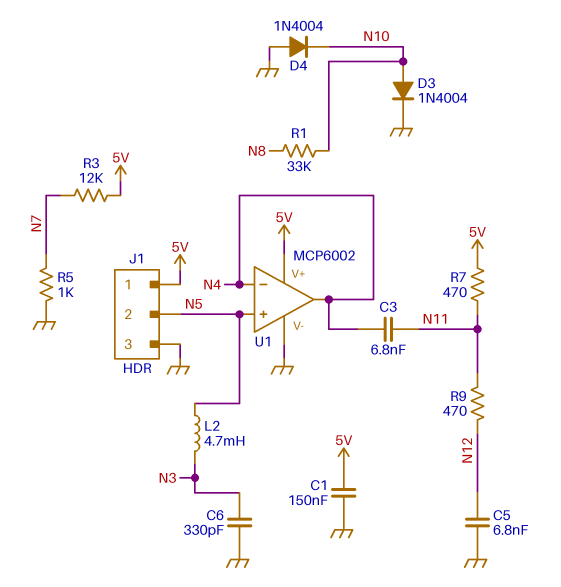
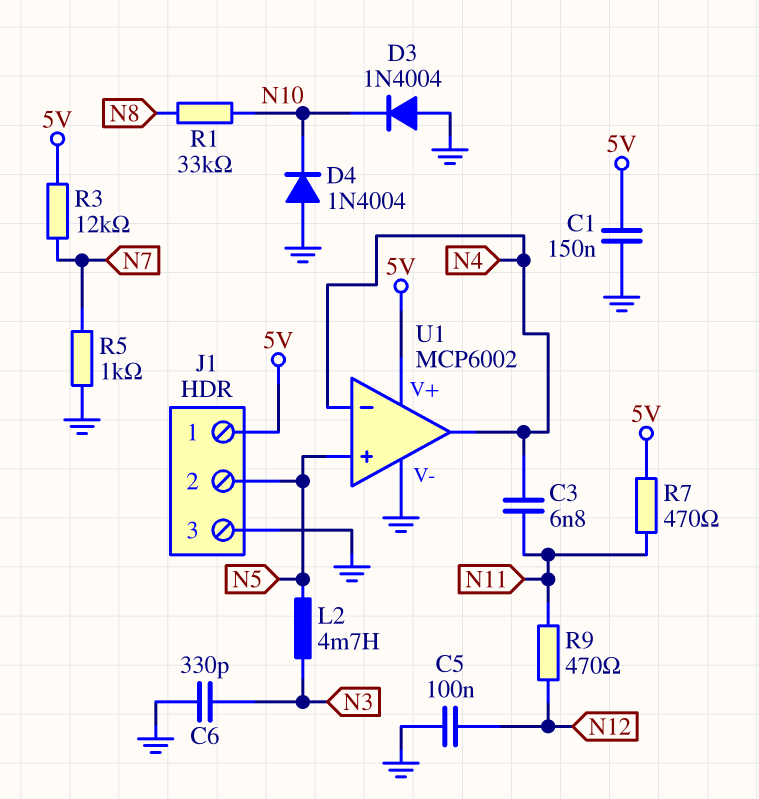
C5: 6.8nF (GND, N12) -> 100nF (GND, N12)
D3: diode 1N4004 (A N10, K GND) -> diode 1N4004 (A GND, K N10)

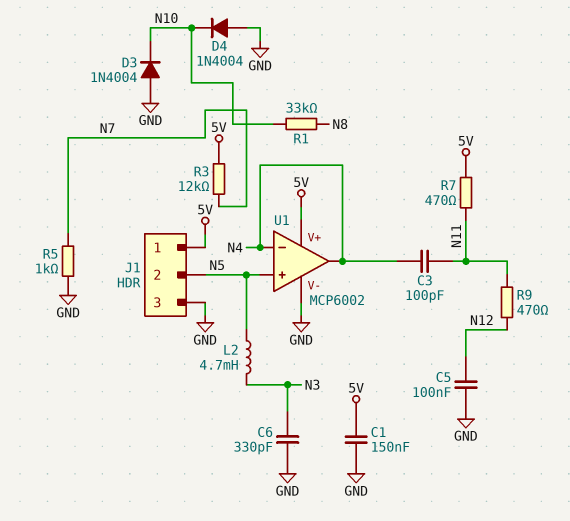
C3: 6.8nF (N4, N11) -> 100pF (N4, N11)

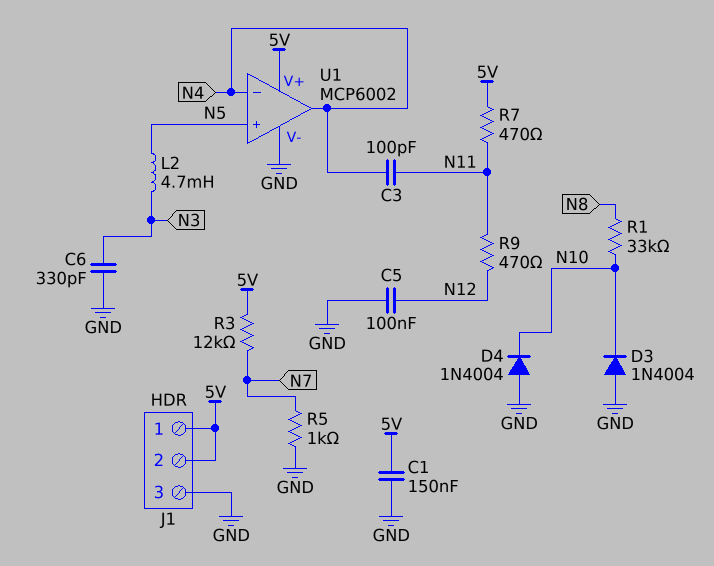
J1 pin 2: N5 -> 5V

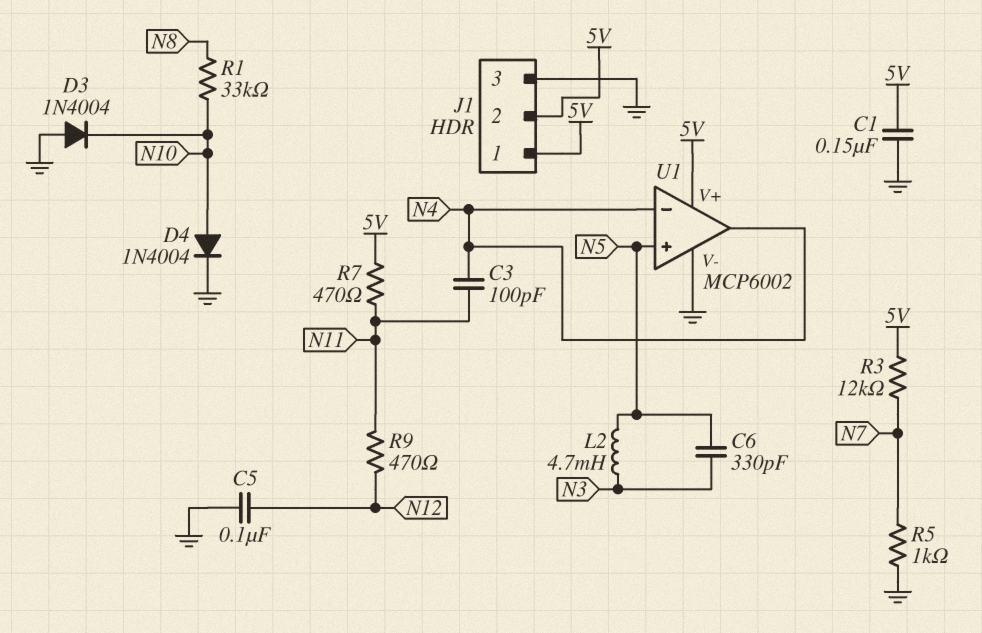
C6: 330pF (GND, N3) -> 330pF (N3, N5)
D4: diode 1N4004 (A GND, K N10) -> diode 1N4004 (A N10, K GND)

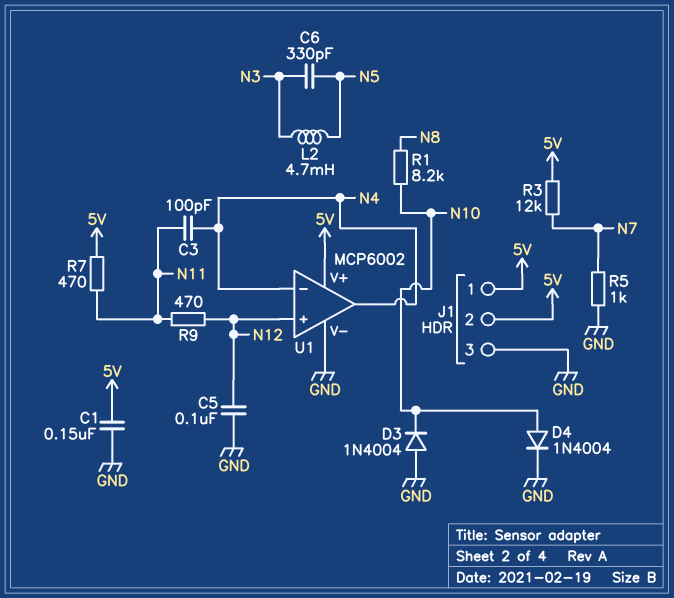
R1: 33k (N8, N10) -> 8.2k (N8, N10)
U1 pin in+: N5 -> N12

